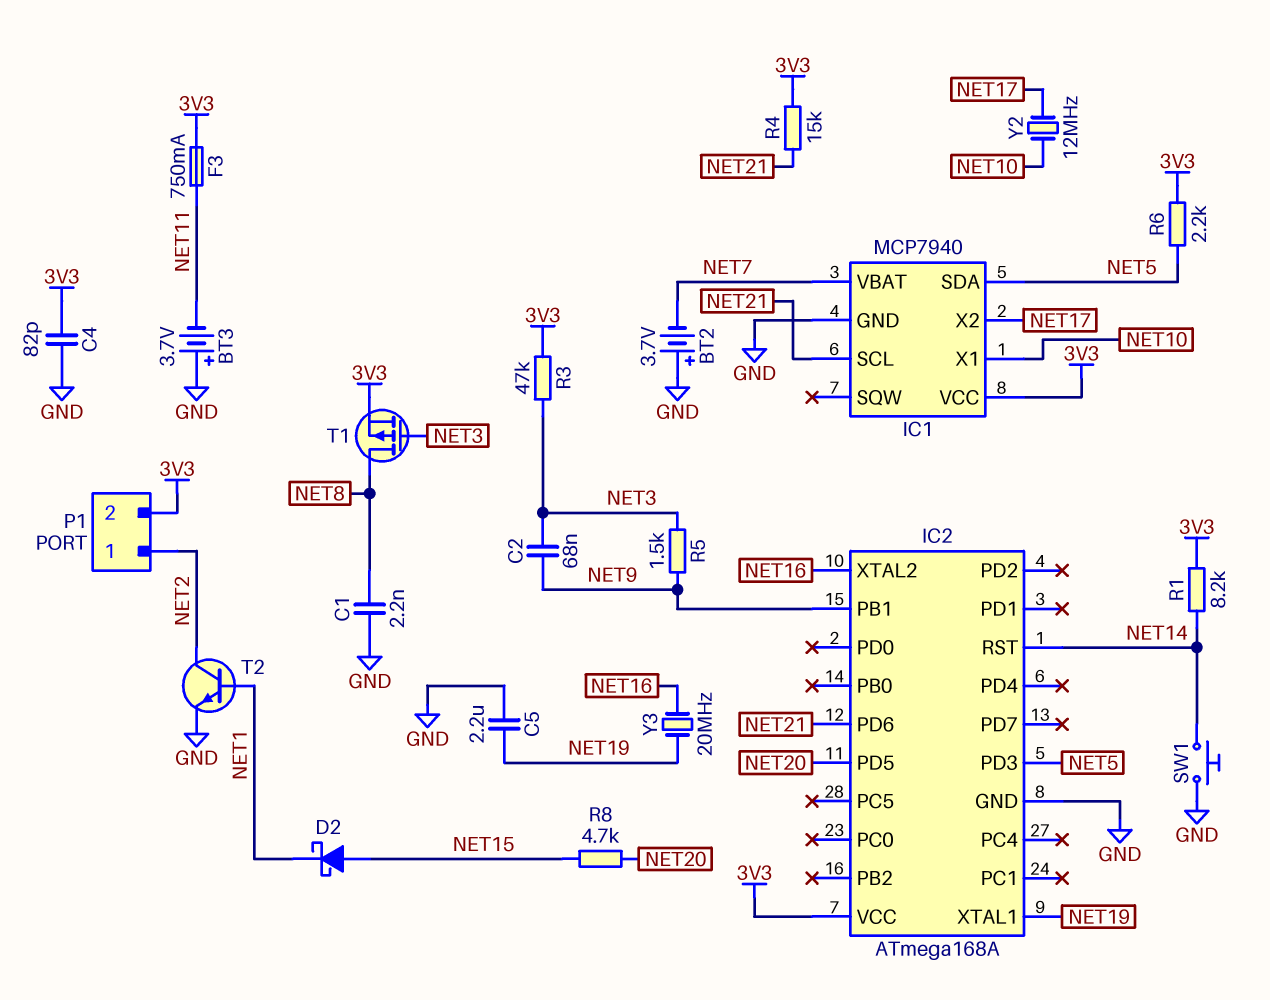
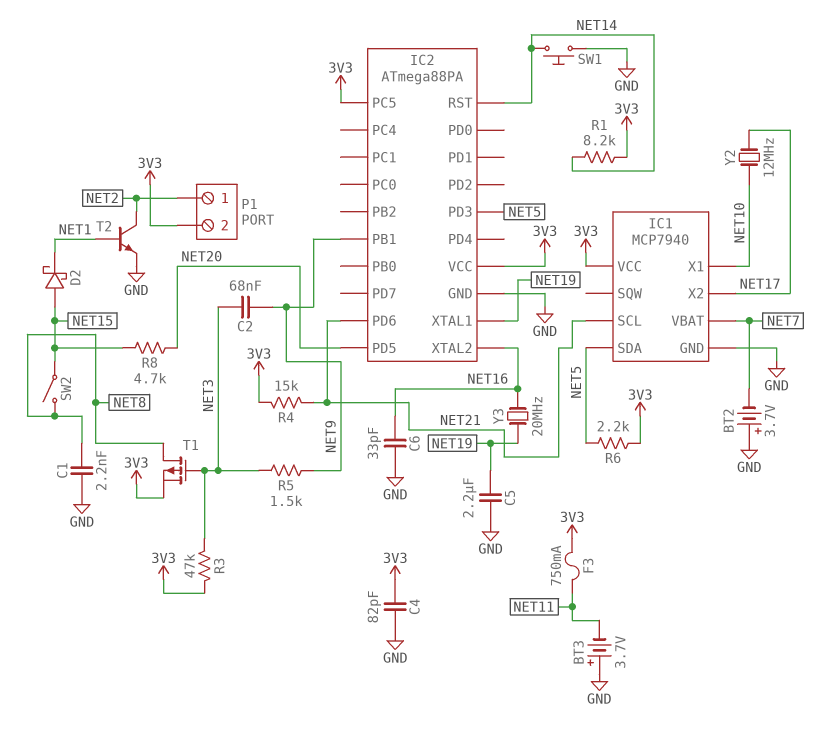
C6: none -> 33pF (GND, NET16)
IC2: ATmega168A -> ATmega88PA
IC2 pin PC5: none -> 3V3
SW2: none -> switch (NET8, NET15)

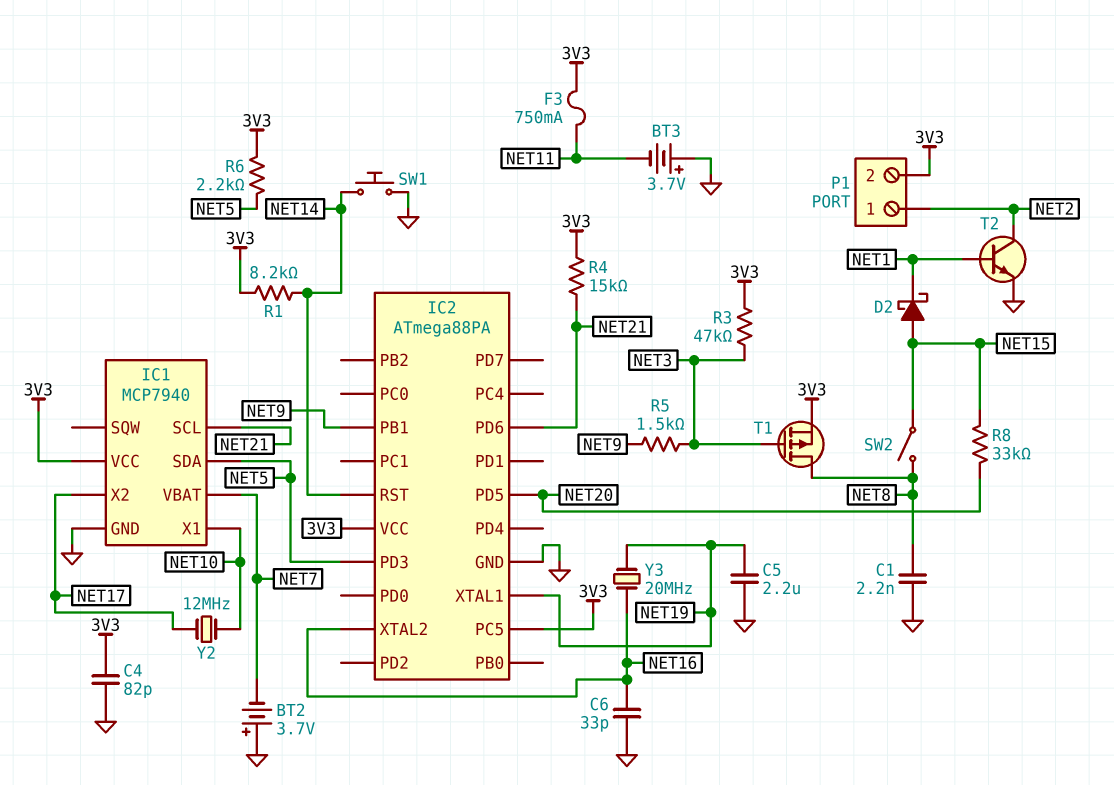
C2: 68nF (NET3, NET9) -> none
R8: 4.7k (NET15, NET20) -> 33k (NET15, NET20)

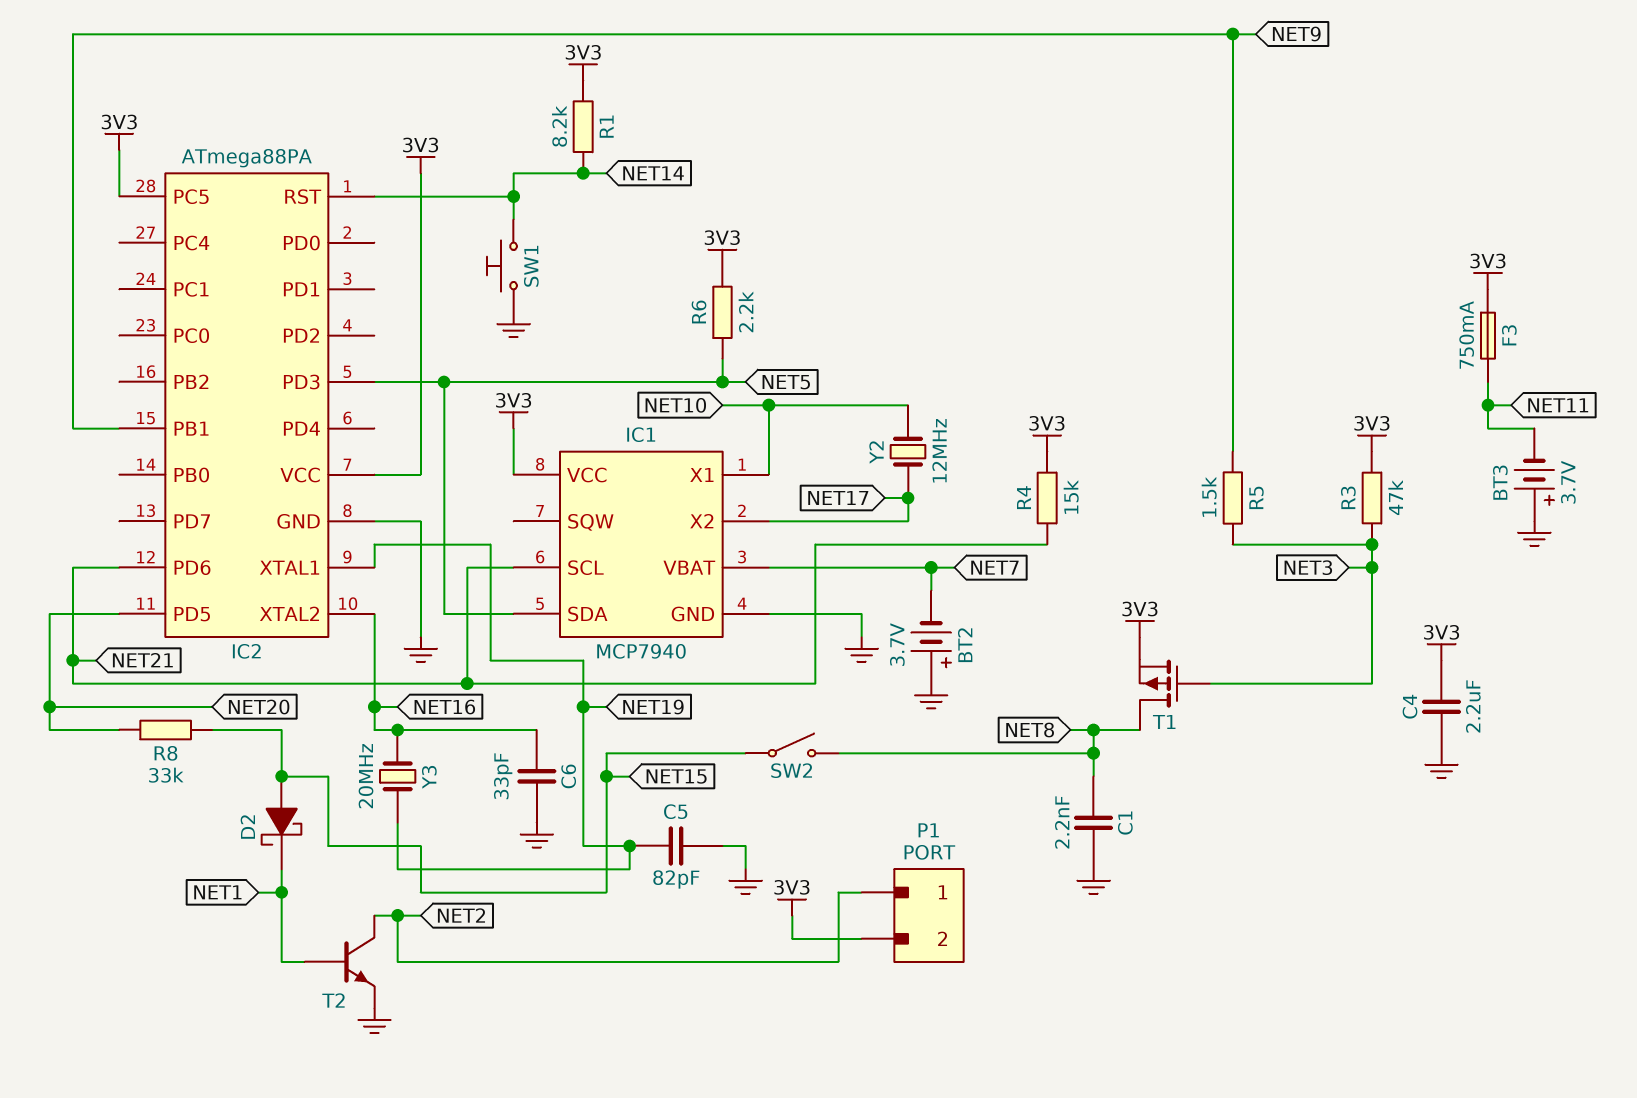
C4: 82pF (3V3, GND) -> 2.2uF (3V3, GND)
C5: 2.2uF (GND, NET19) -> 82pF (GND, NET19)

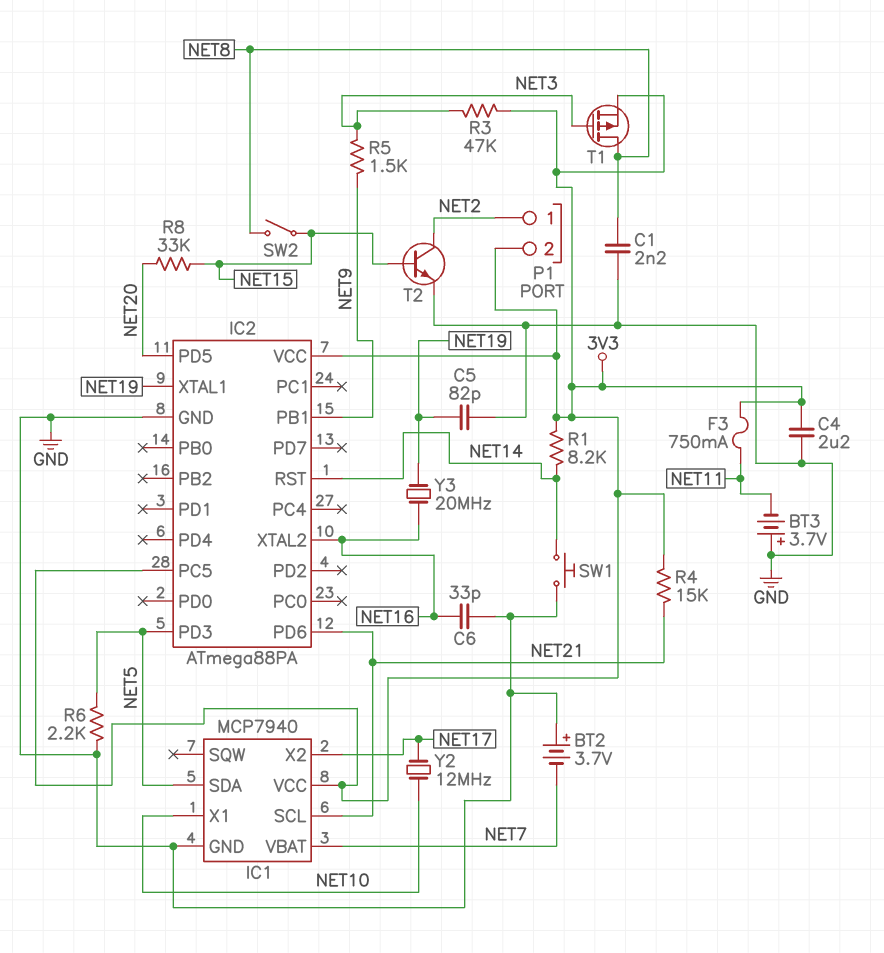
D2: schottky (A NET15, K NET1) -> none
R6: 2.2k (3V3, NET5) -> 2.2k (GND, NET5)
T2: NPN (B NET1, C NET2, E GND) -> NPN (B NET15, C NET2, E GND)

